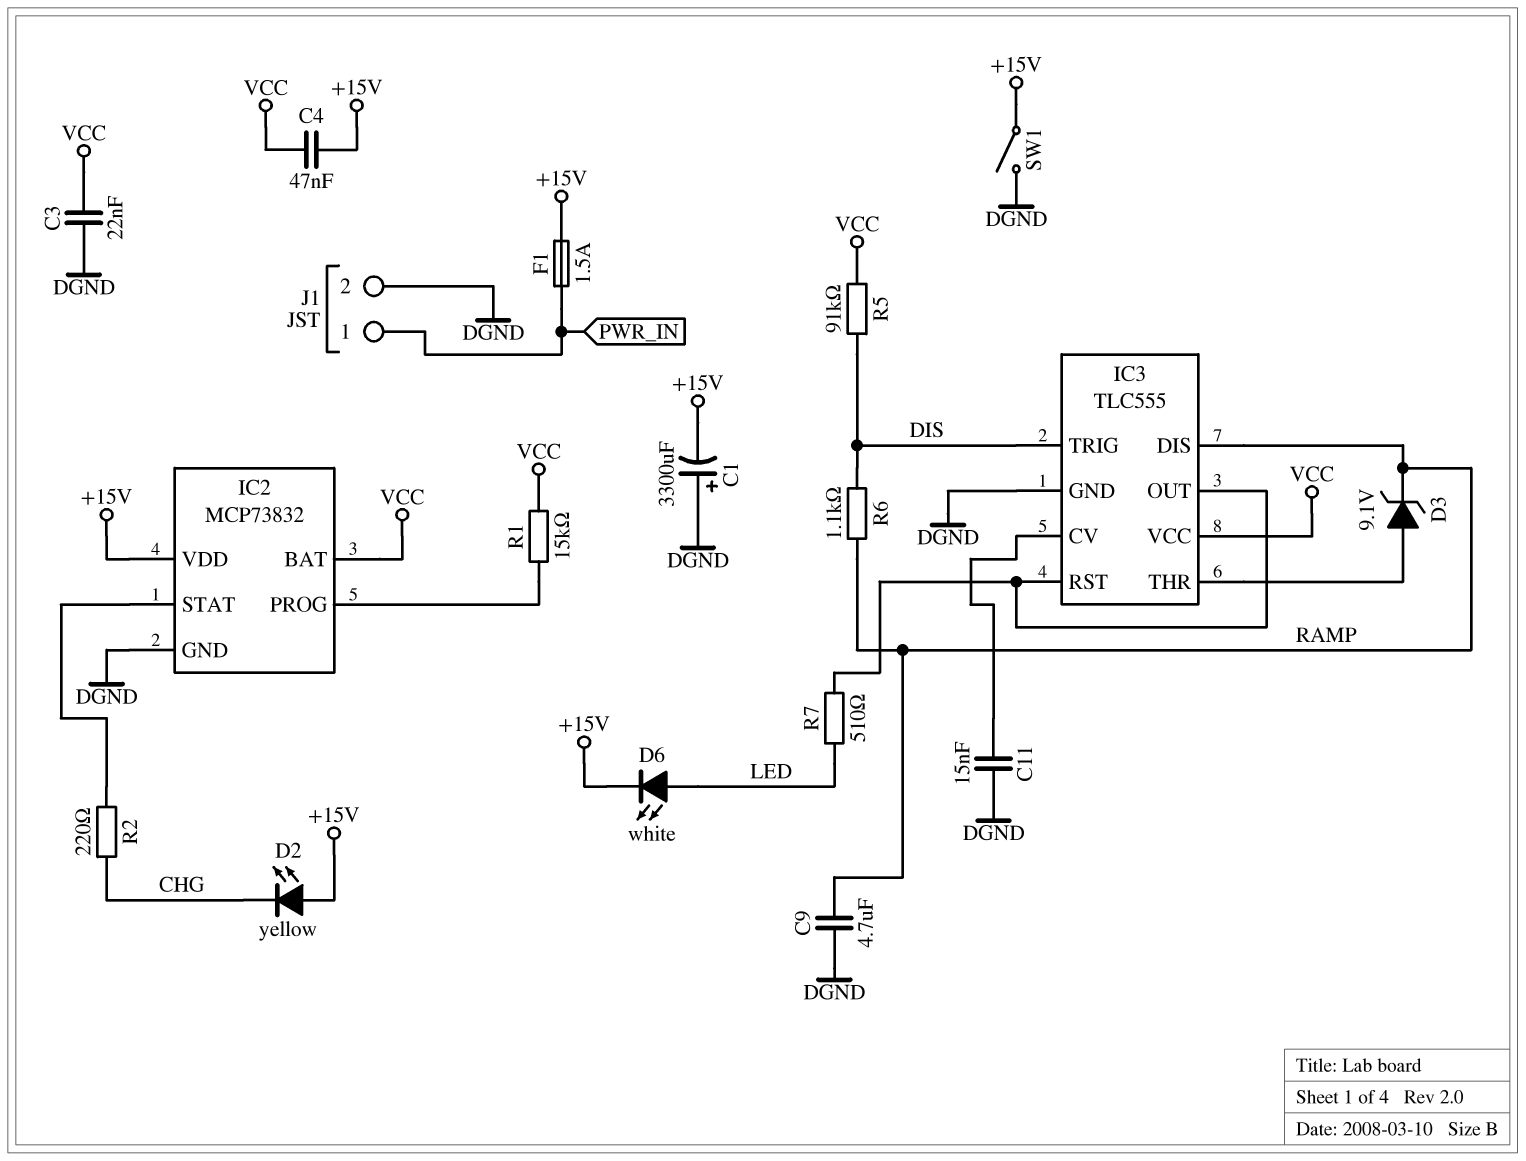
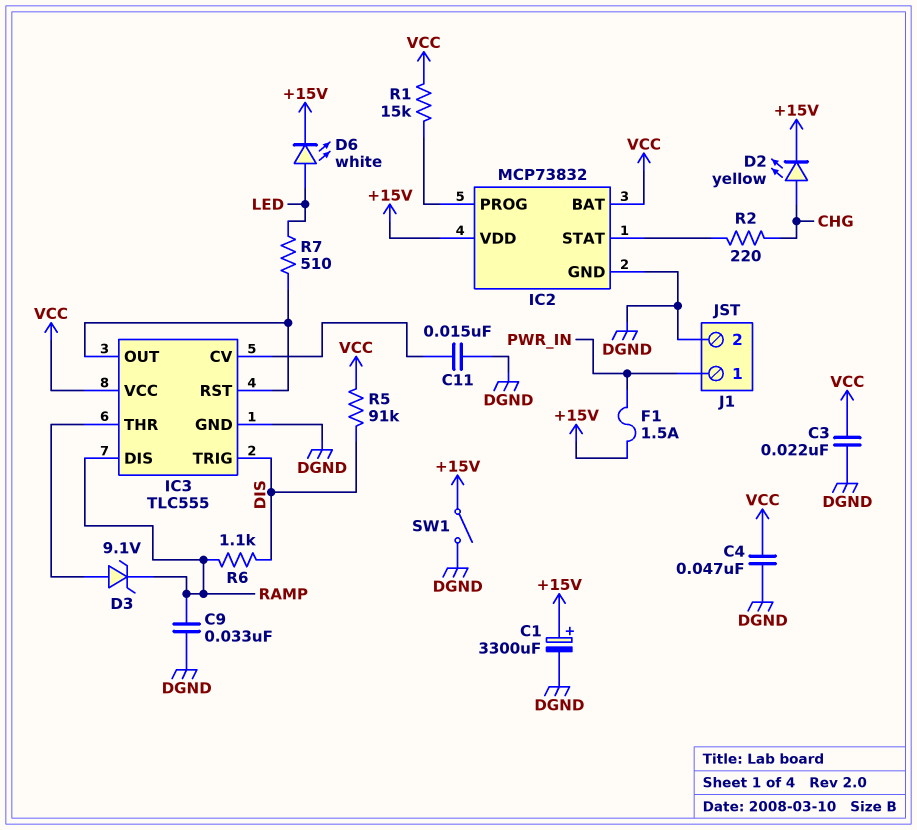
C1: 3300uF (plus DGND, minus +15V) -> 3300uF (plus +15V, minus DGND)
C4: 47nF (+15V, VCC) -> 47nF (DGND, VCC)
C9: 4.7uF (DGND, RAMP) -> 33nF (DGND, RAMP)
D2: LED yellow (A +15V, K CHG) -> LED yellow (A CHG, K +15V)

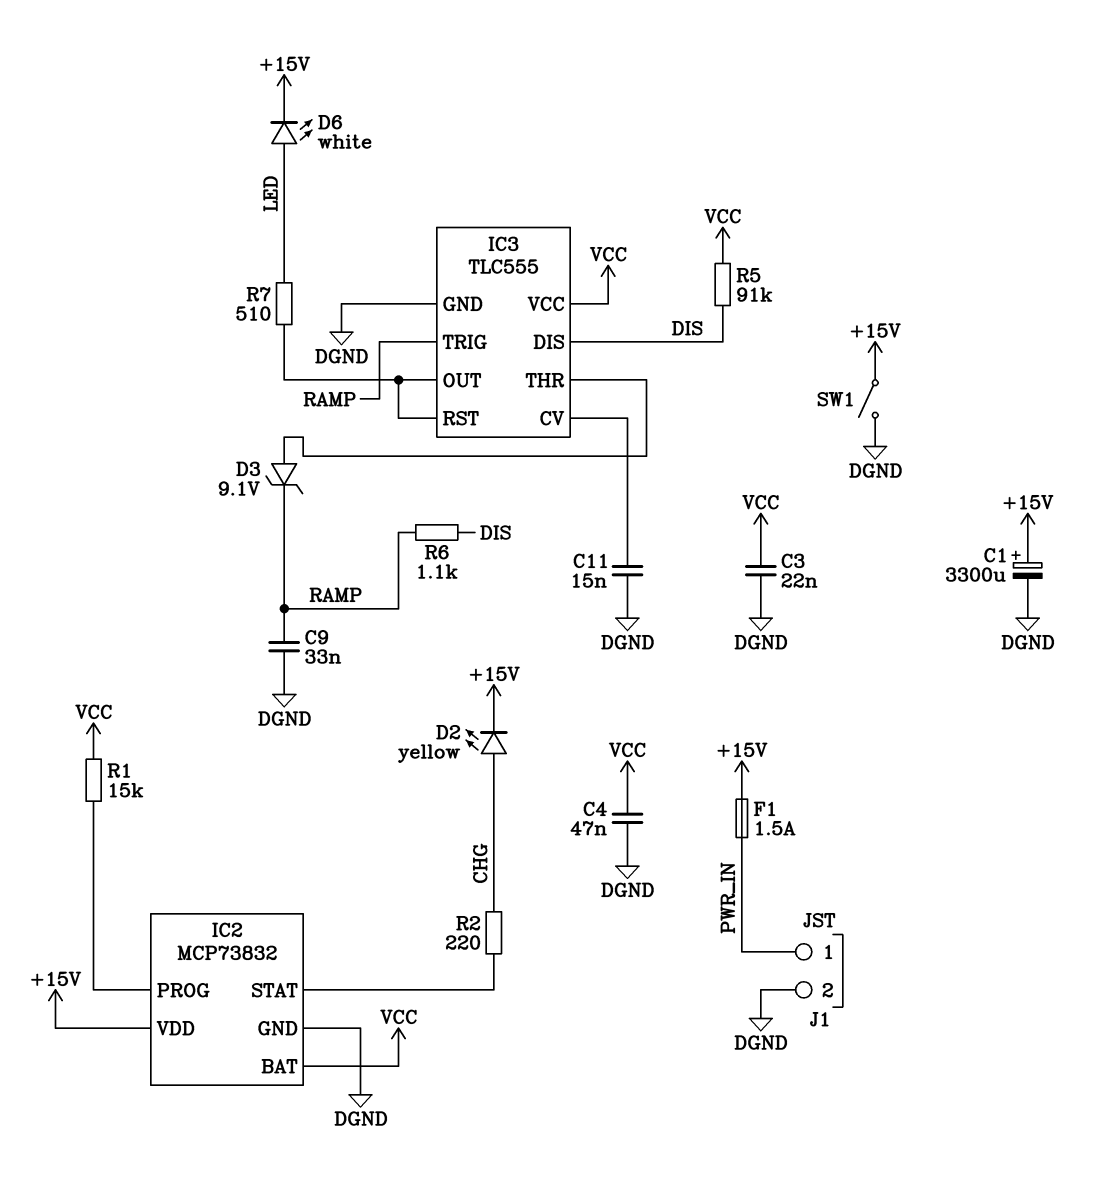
IC3 pin DIS: RAMP -> DIS
IC3 pin TRIG: DIS -> RAMP

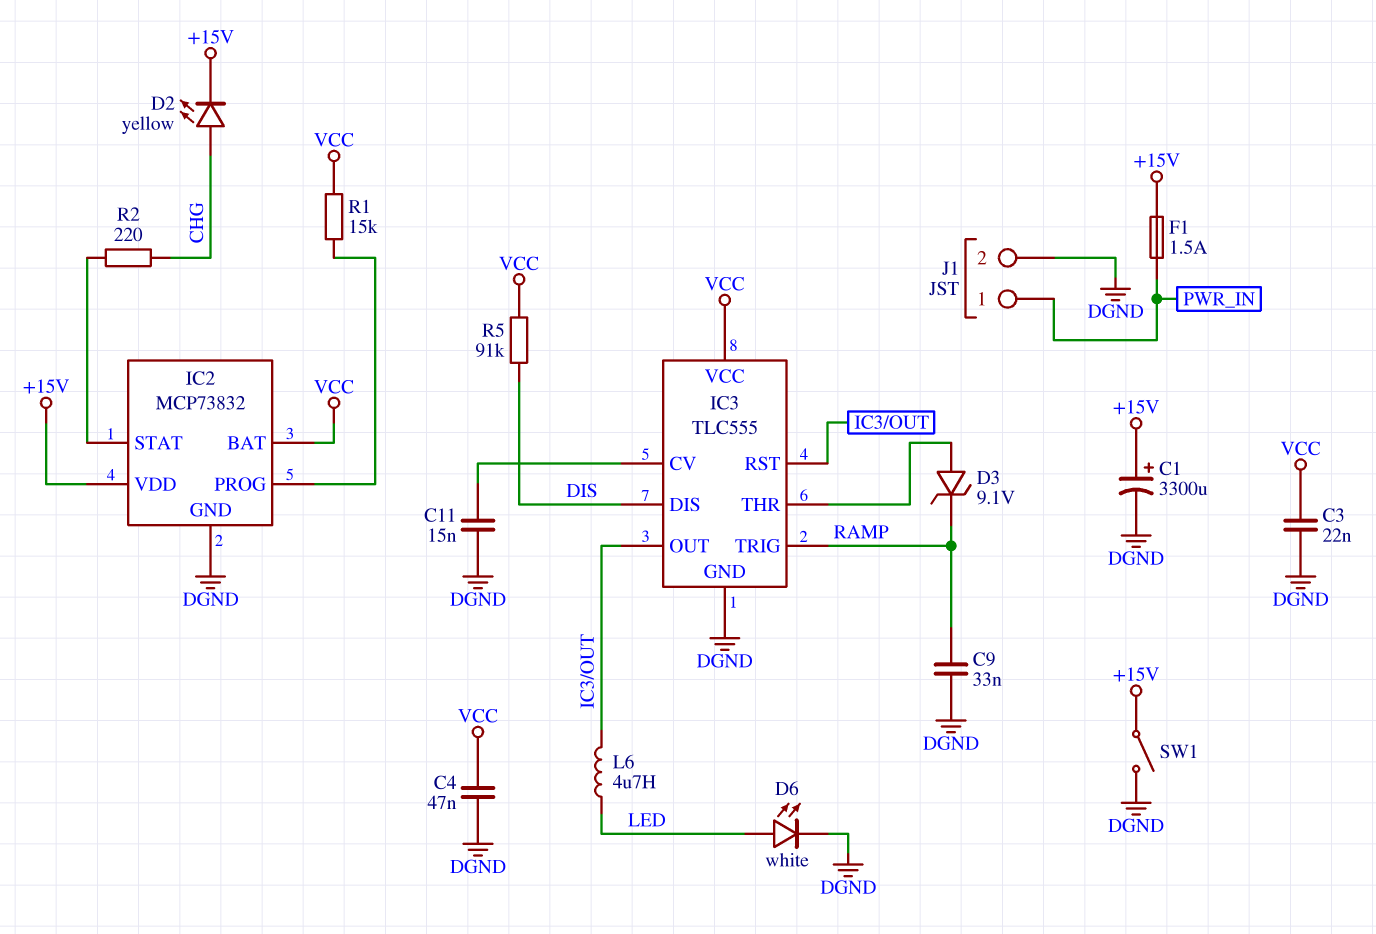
D6: LED white (A LED, K +15V) -> LED white (A LED, K DGND)
L6: none -> 4.7uH (IC3/OUT, LED)
R6: 1.1k (DIS, RAMP) -> none
R7: 510 (IC3/OUT, LED) -> none

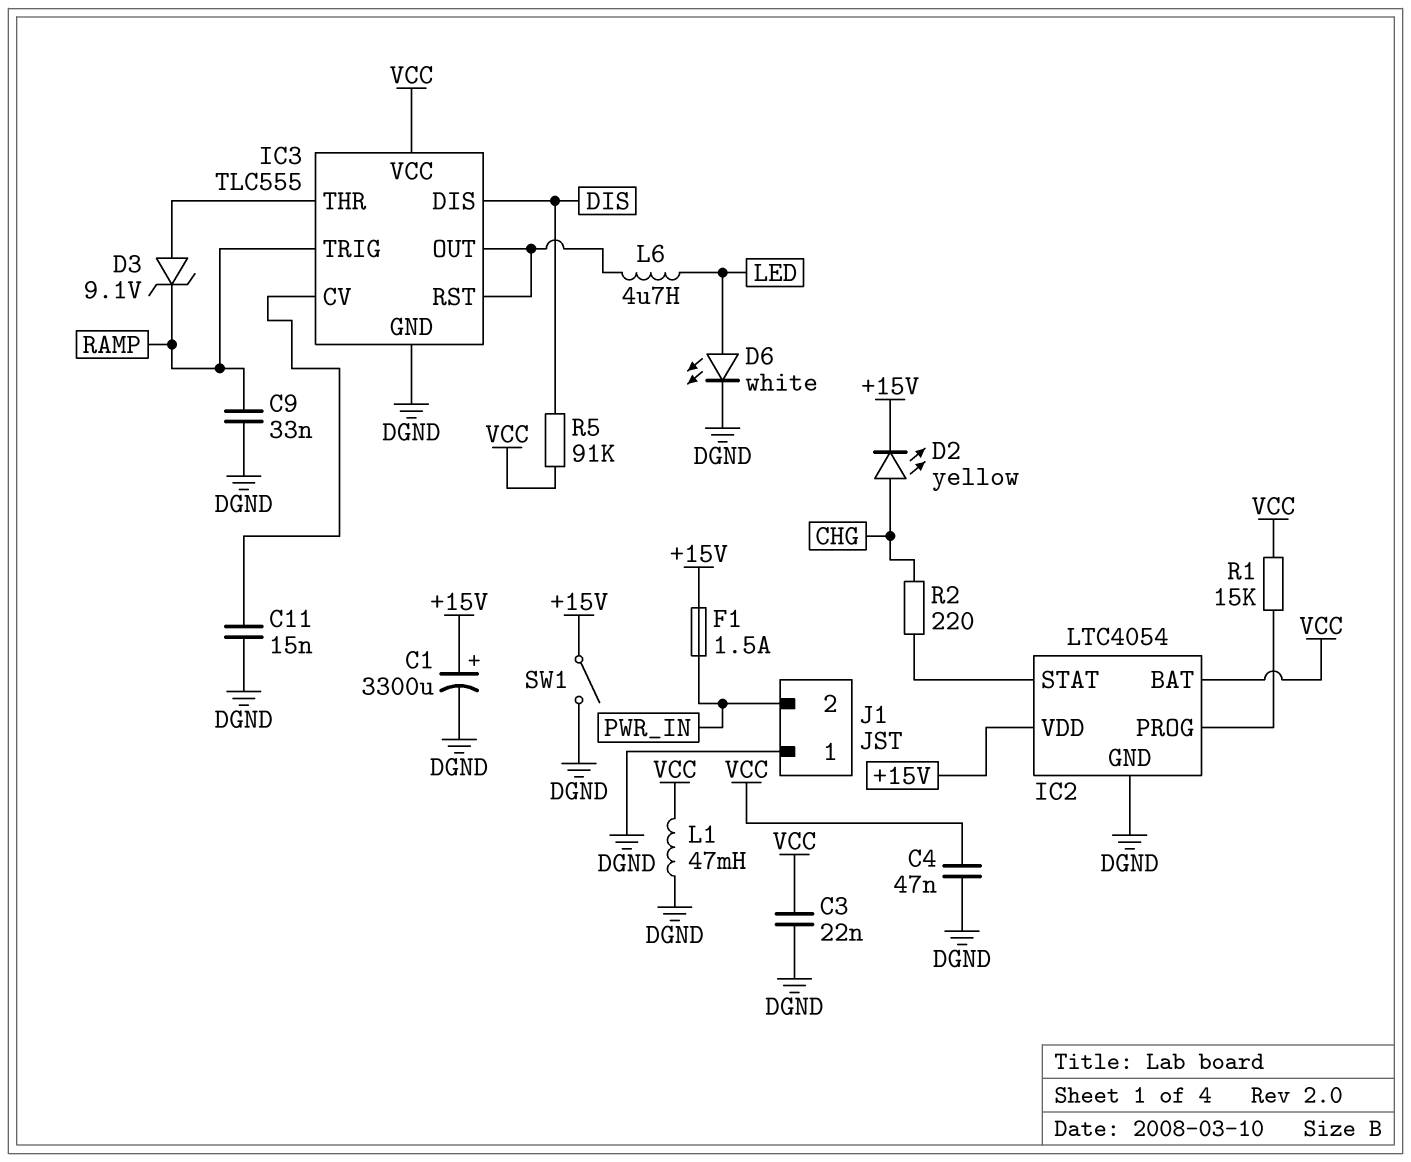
IC2: MCP73832 -> LTC4054
J1 pin 1: PWR_IN -> DGND
J1 pin 2: DGND -> PWR_IN
L1: none -> 47mH (DGND, VCC)

